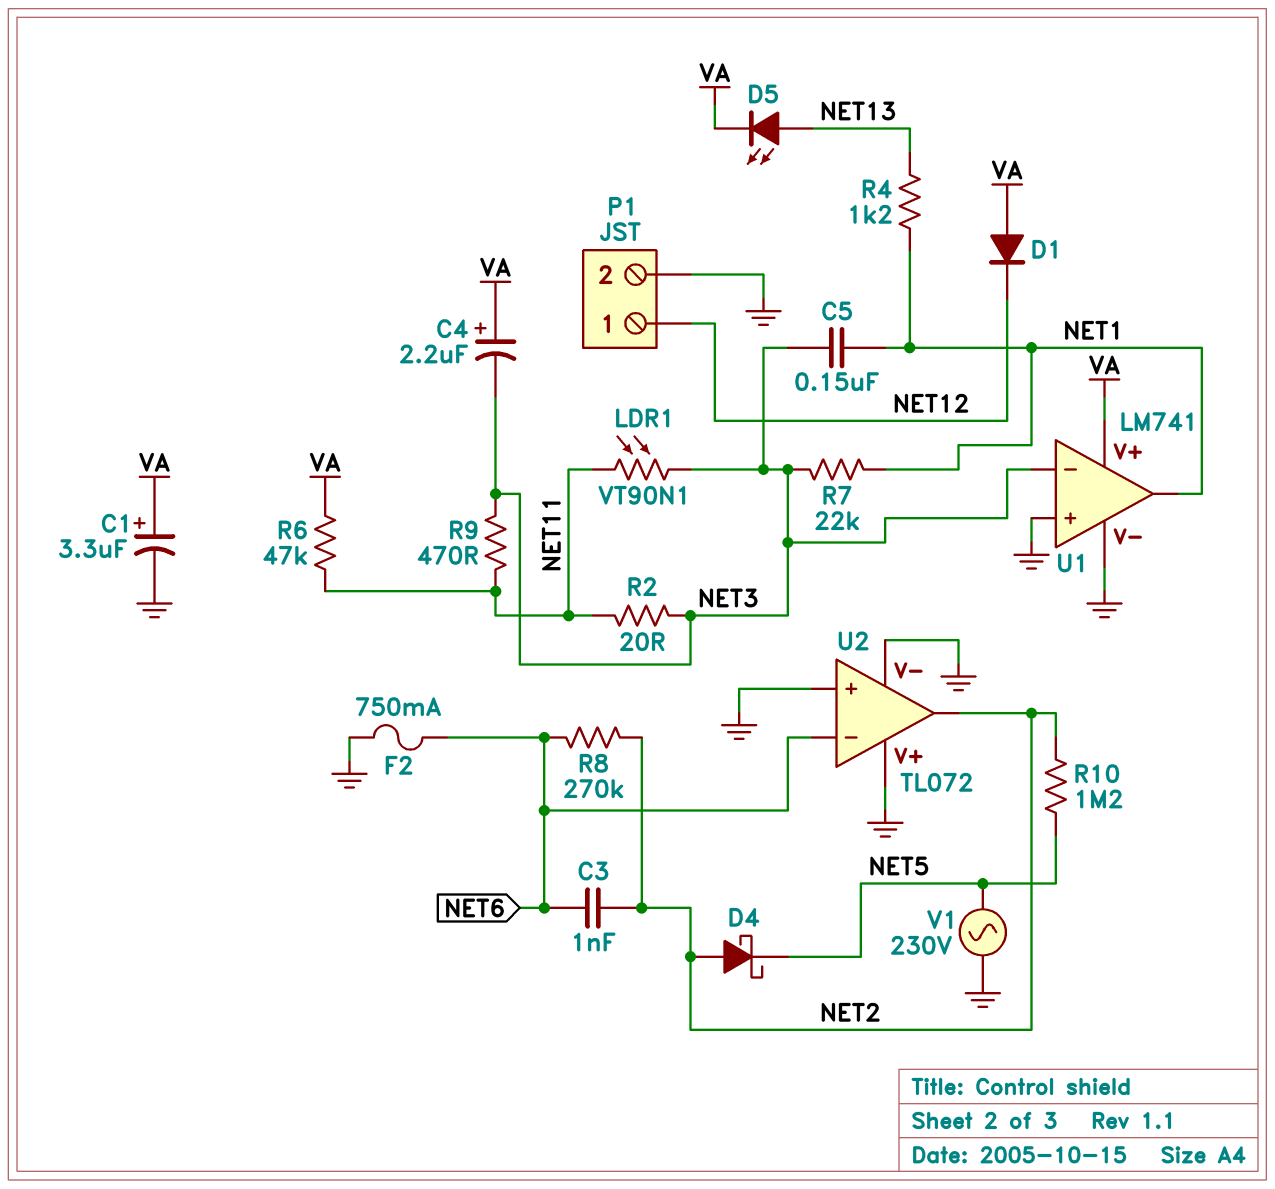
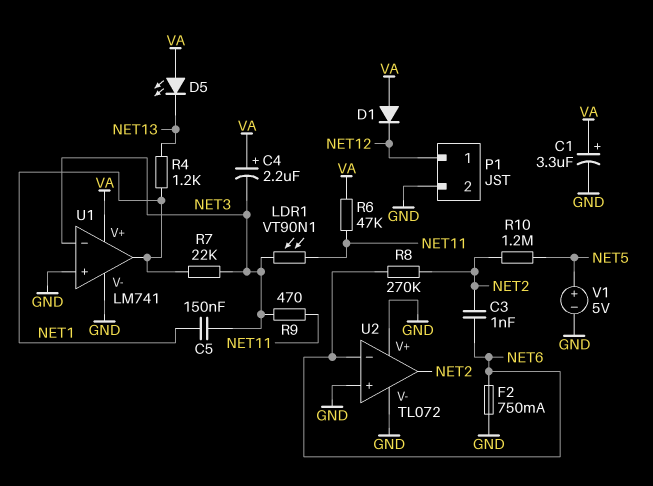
D4: schottky (A NET2, K NET5) -> none
D5: LED (A NET13, K VA) -> LED (A VA, K NET13)
R2: 20 (NET3, NET11) -> none
V1: AC 230V (GND, NET5) -> 5V (plus NET5, minus GND)

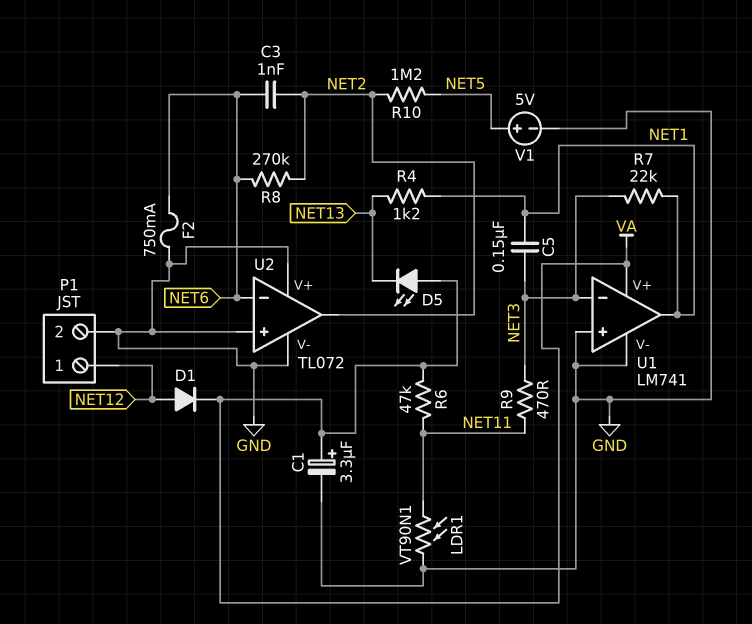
C4: 2.2uF (plus VA, minus NET3) -> none
D1: diode (A VA, K NET12) -> diode (A NET12, K VA)
LDR1: VT90N1 (NET3, NET11) -> VT90N1 (GND, NET11)

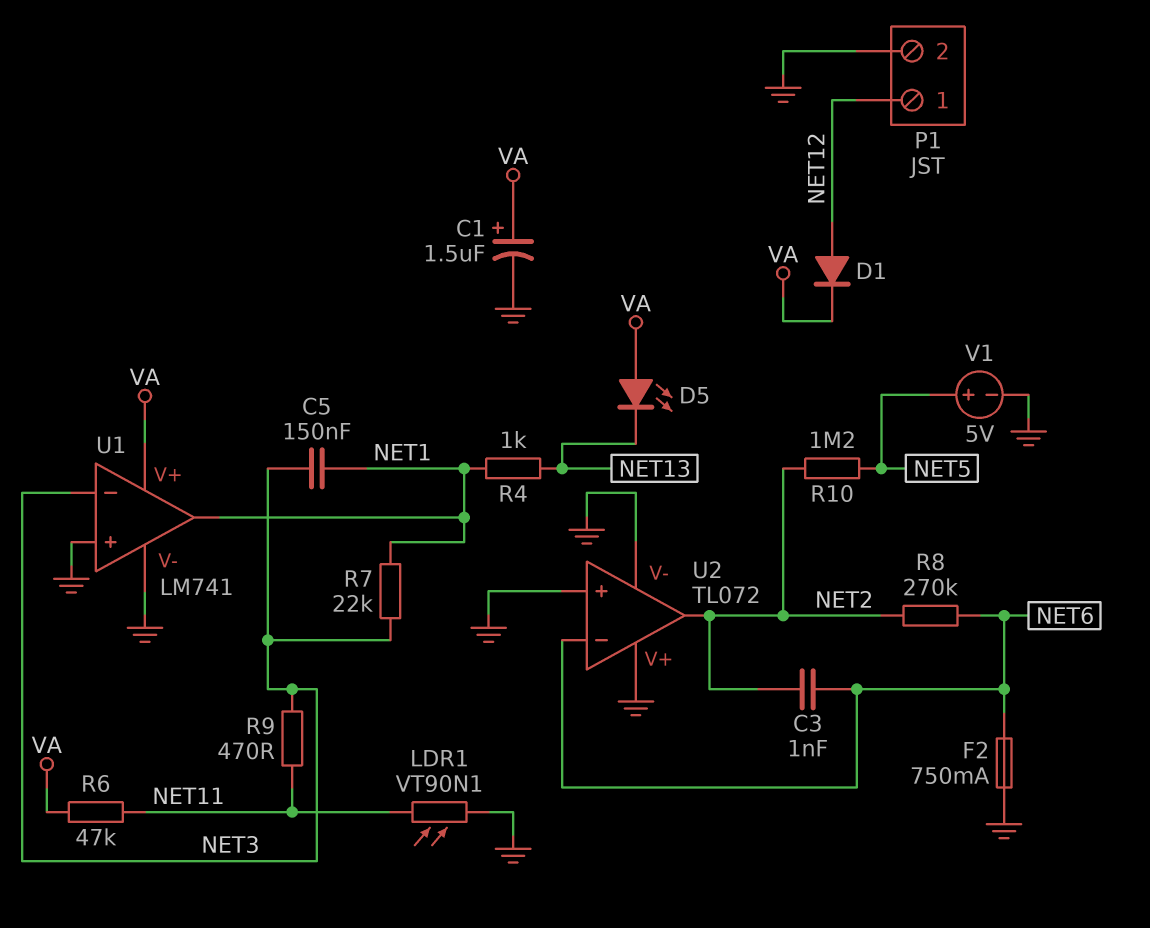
C1: 3.3uF (plus VA, minus GND) -> 1.5uF (plus VA, minus GND)
R4: 1.2k (NET1, NET13) -> 1k (NET1, NET13)

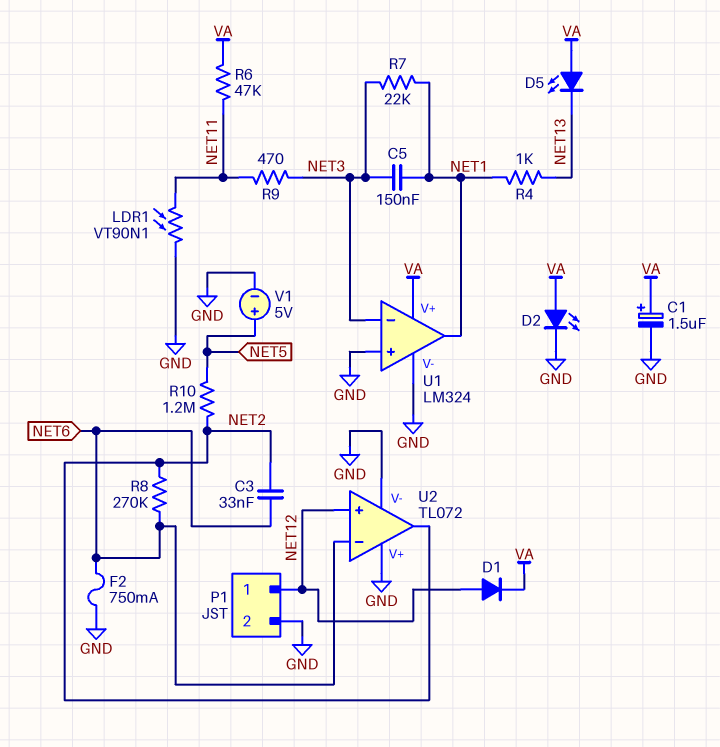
C3: 1nF (NET2, NET6) -> 33nF (NET2, NET6)
D2: none -> LED (A VA, K GND)
U1: LM741 -> LM324
U2 pin in+: GND -> NET12

